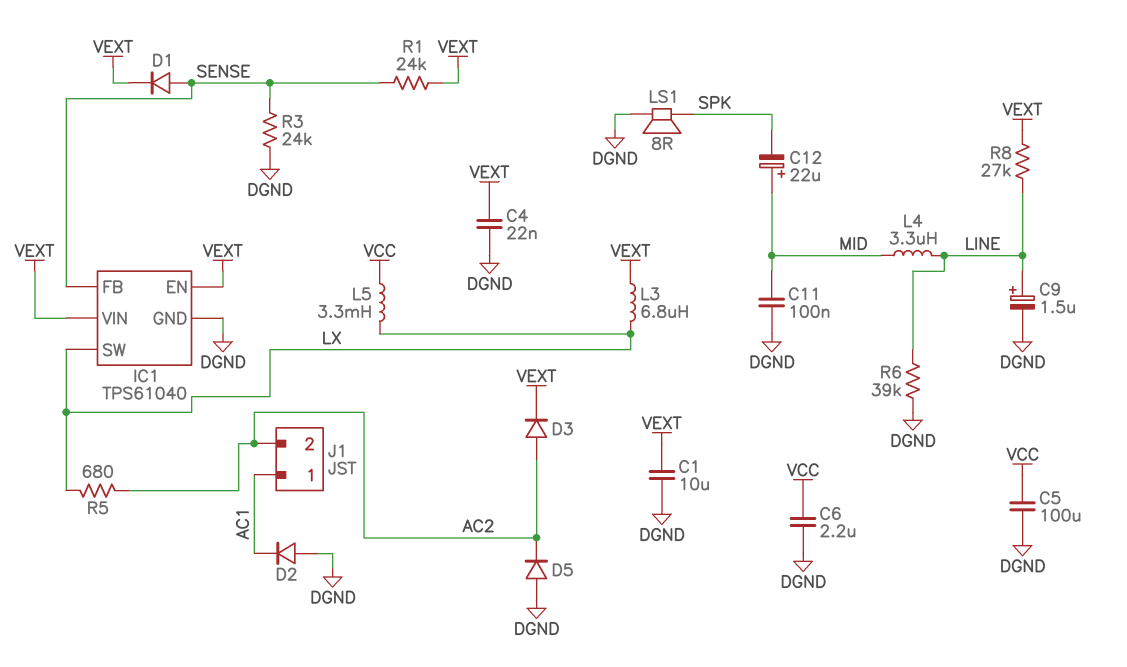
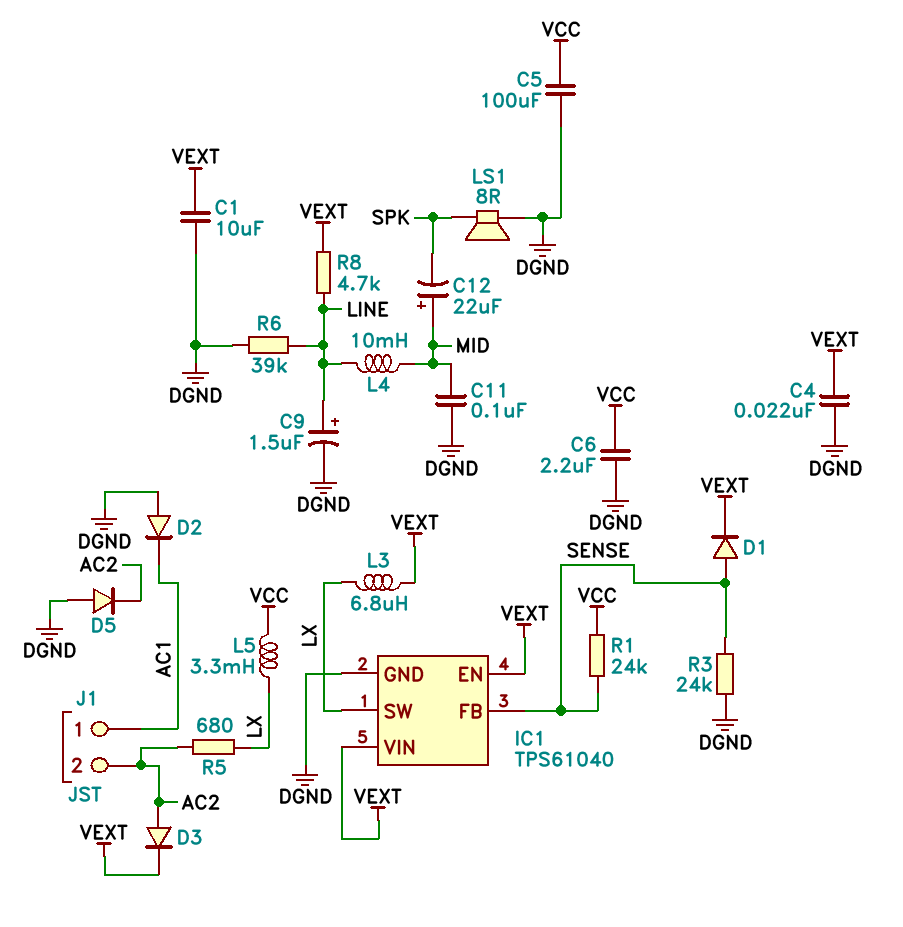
L4: 3.3uH (LINE, MID) -> 10mH (LINE, MID)
R1: 24k (SENSE, VEXT) -> 24k (SENSE, VCC)
R8: 27k (LINE, VEXT) -> 4.7k (LINE, VEXT)

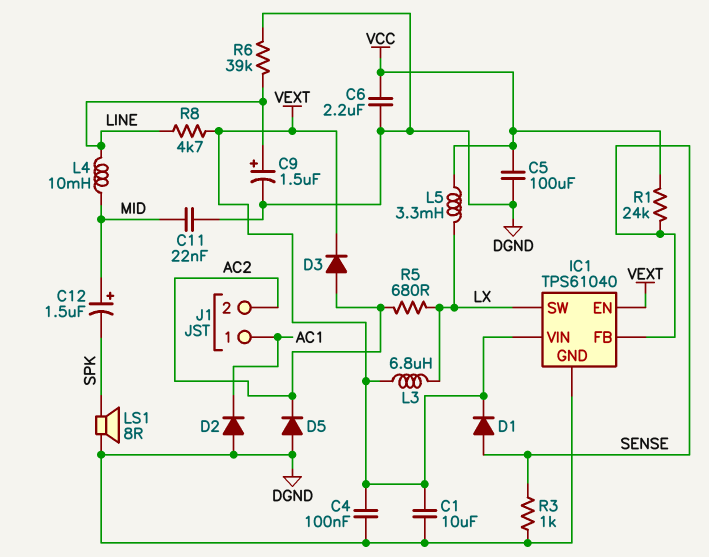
C4: 22nF (DGND, VEXT) -> 100nF (DGND, VEXT)
C11: 100nF (DGND, MID) -> 22nF (DGND, MID)
C12: 22uF (plus MID, minus SPK) -> 1.5uF (plus MID, minus SPK)
R3: 24k (DGND, SENSE) -> 1k (DGND, SENSE)

